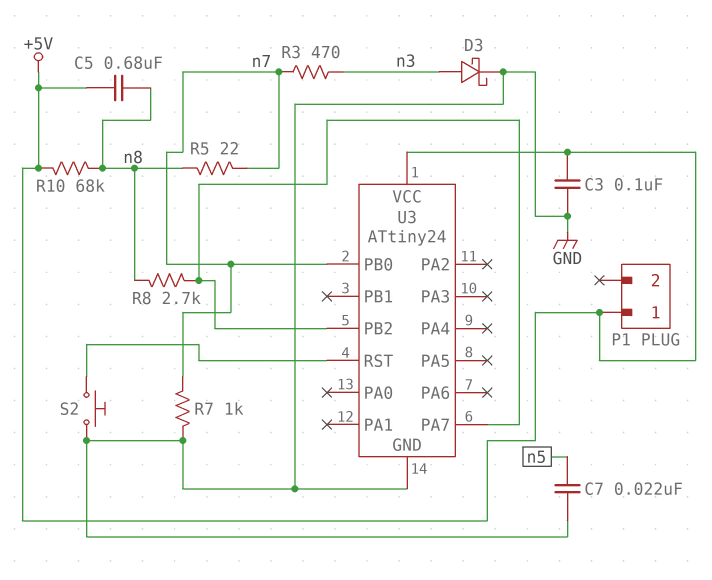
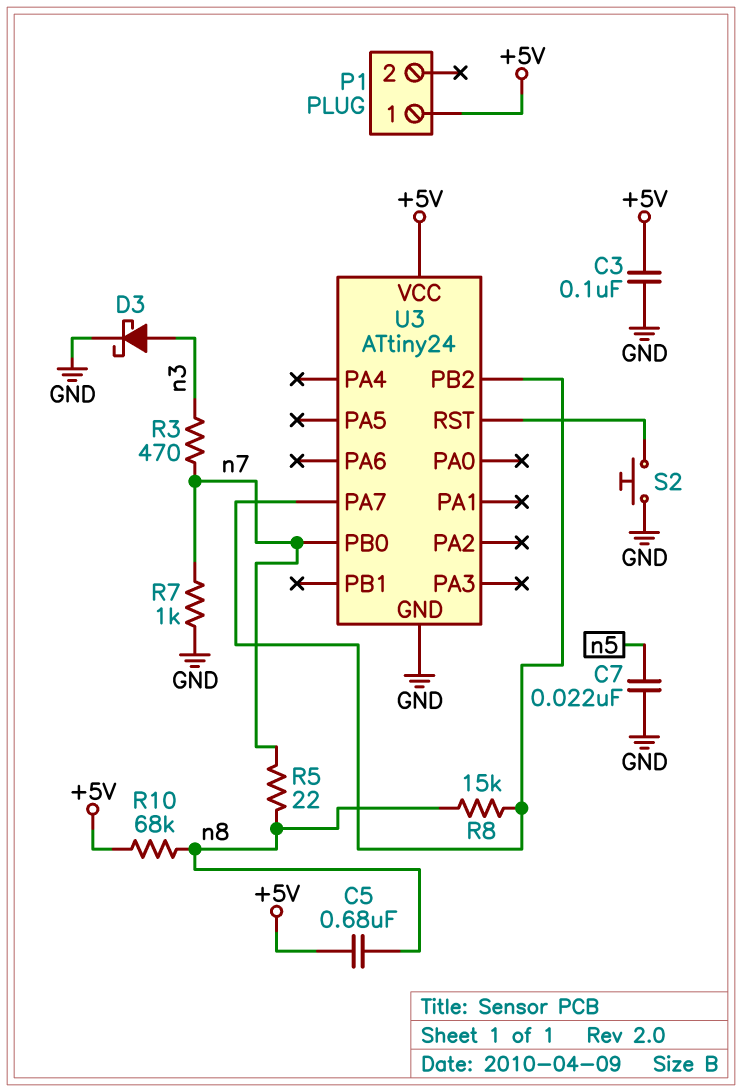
R8: 2.7k (U3/PA7, n8) -> 15k (U3/PA7, n8)

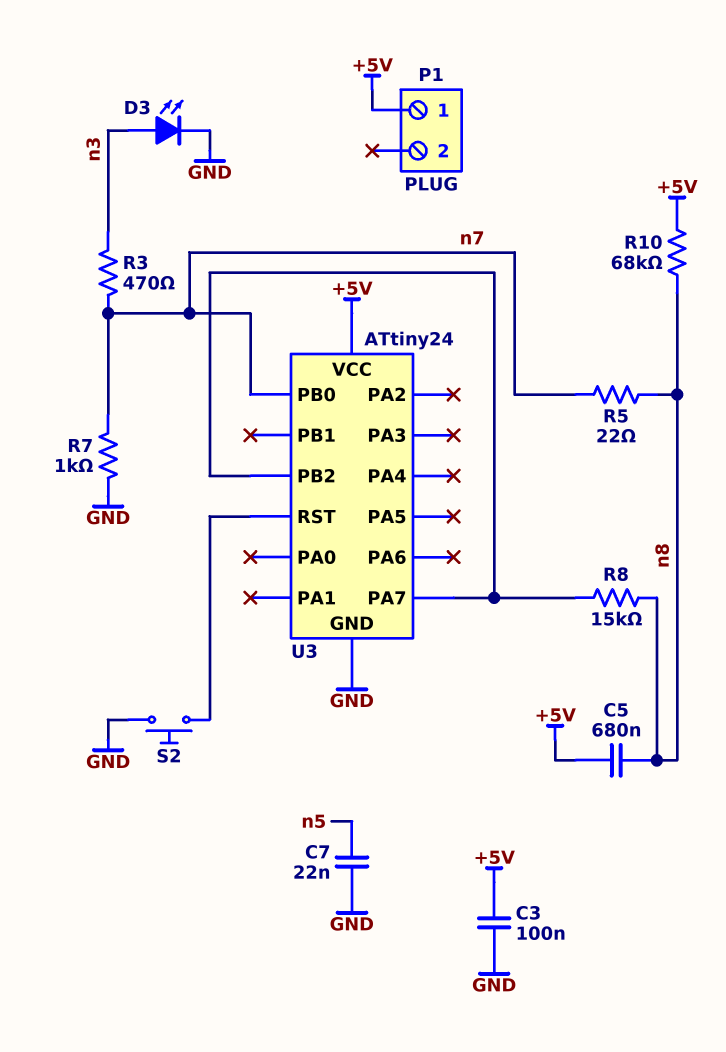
D3: schottky (A n3, K GND) -> LED (A n3, K GND)

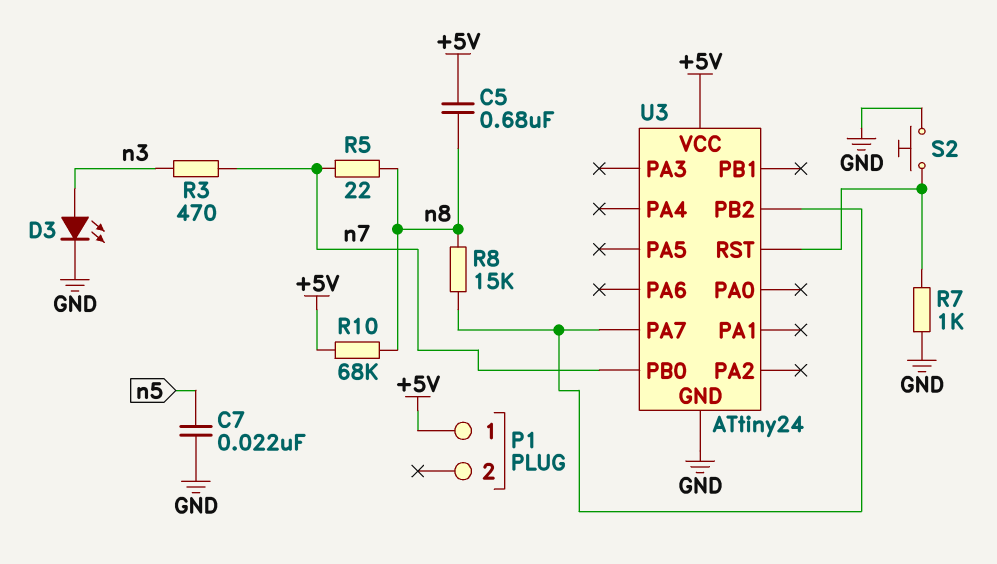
C3: 100nF (+5V, GND) -> none
R7: 1k (GND, n7) -> 1k (GND, U3/RST)

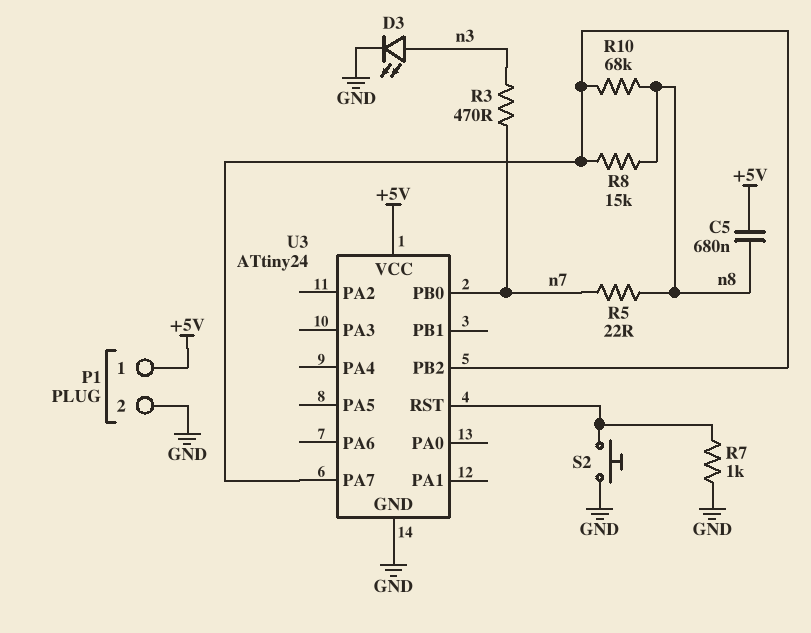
C7: 22nF (GND, n5) -> none
P1 pin 2: none -> GND
R10: 68k (+5V, n8) -> 68k (U3/PA7, n8)

